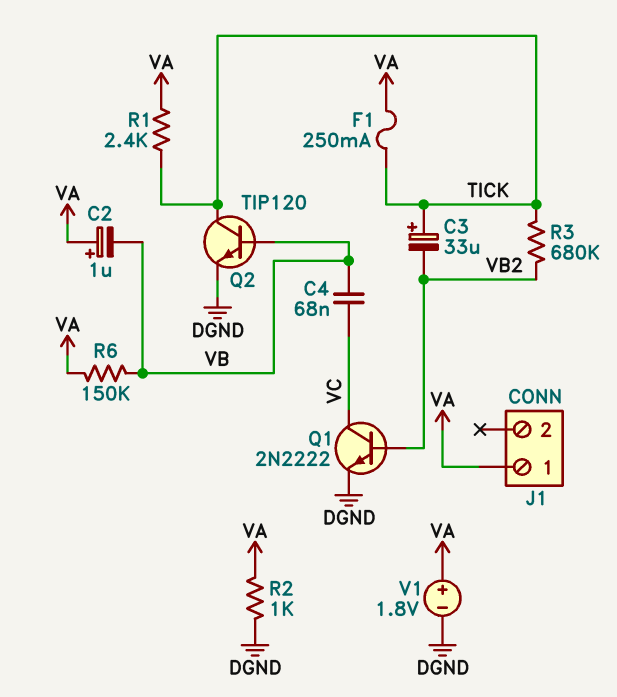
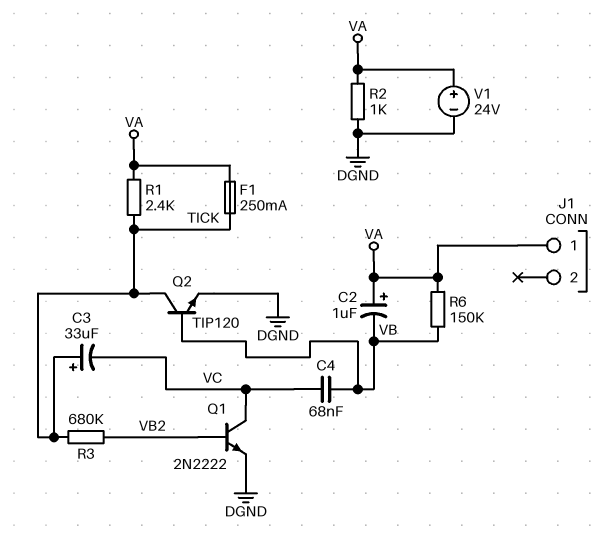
C3: 33uF (plus TICK, minus VB2) -> 33uF (plus TICK, minus VC)
V1: 1.8V (plus VA, minus DGND) -> 24V (plus VA, minus DGND)

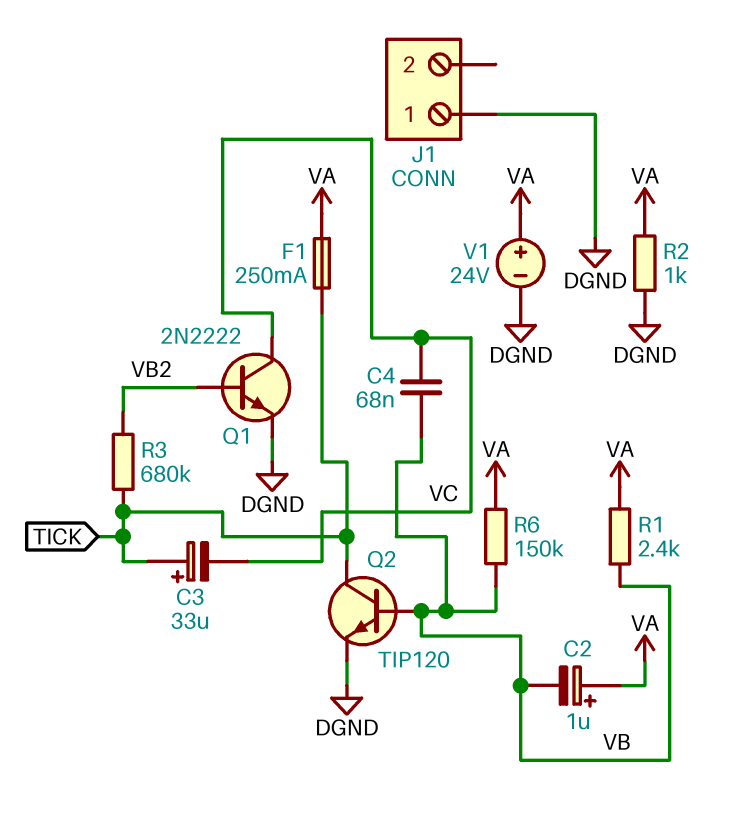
J1 pin 1: VA -> DGND
R1: 2.4k (TICK, VA) -> 2.4k (VA, VB)

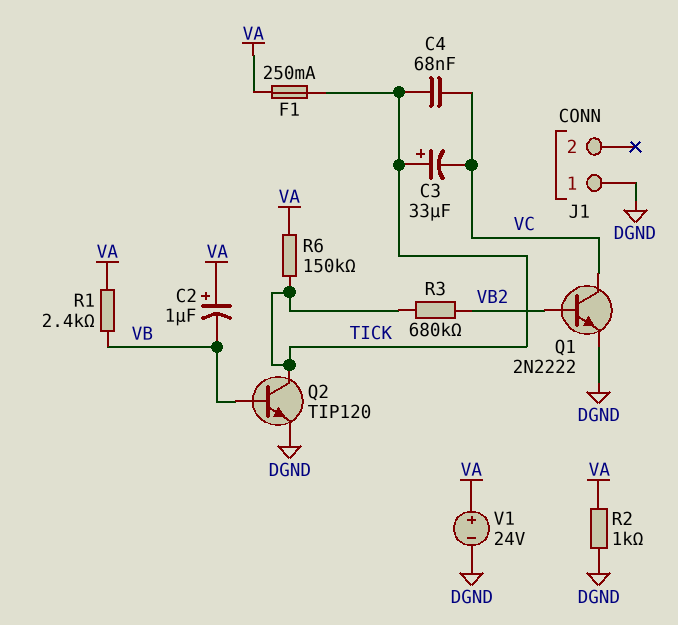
C4: 68nF (VB, VC) -> 68nF (TICK, VC)
R6: 150k (VA, VB) -> 150k (TICK, VA)

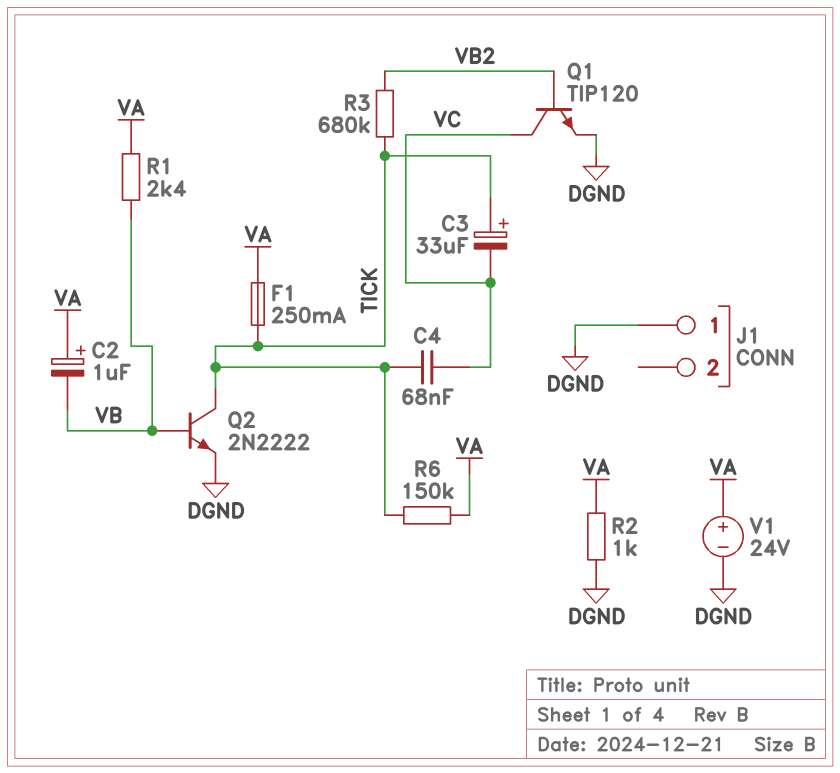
Q1: NPN 2N2222 (B VB2, C VC, E DGND) -> NPN TIP120 (B VB2, C VC, E DGND)
Q2: NPN TIP120 (B VB, C TICK, E DGND) -> NPN 2N2222 (B VB, C TICK, E DGND)

